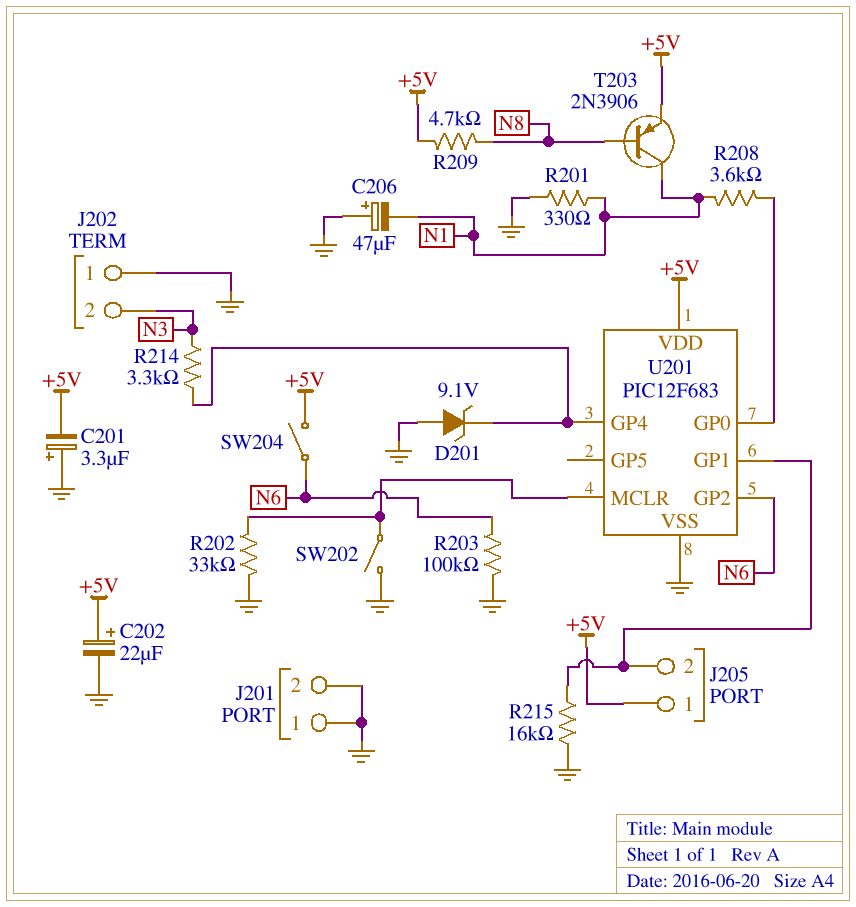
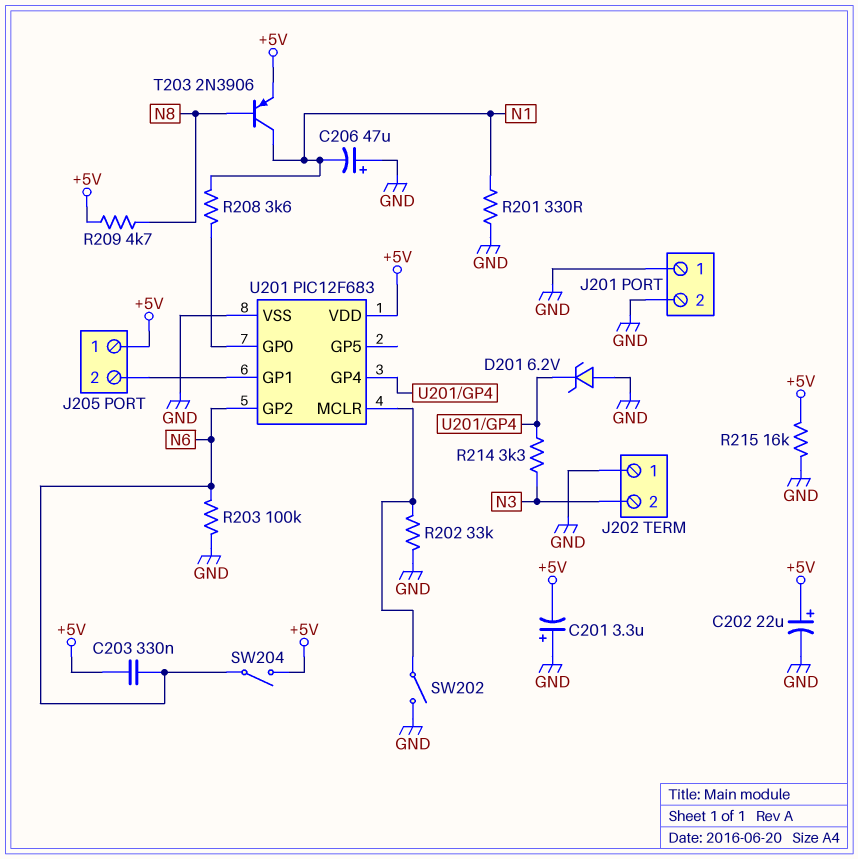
C203: none -> 330nF (+5V, N6)
D201: zener 9.1V (A GND, K U201/GP4) -> zener 6.2V (A GND, K U201/GP4)
R215: 16k (GND, J205/2) -> 16k (+5V, GND)

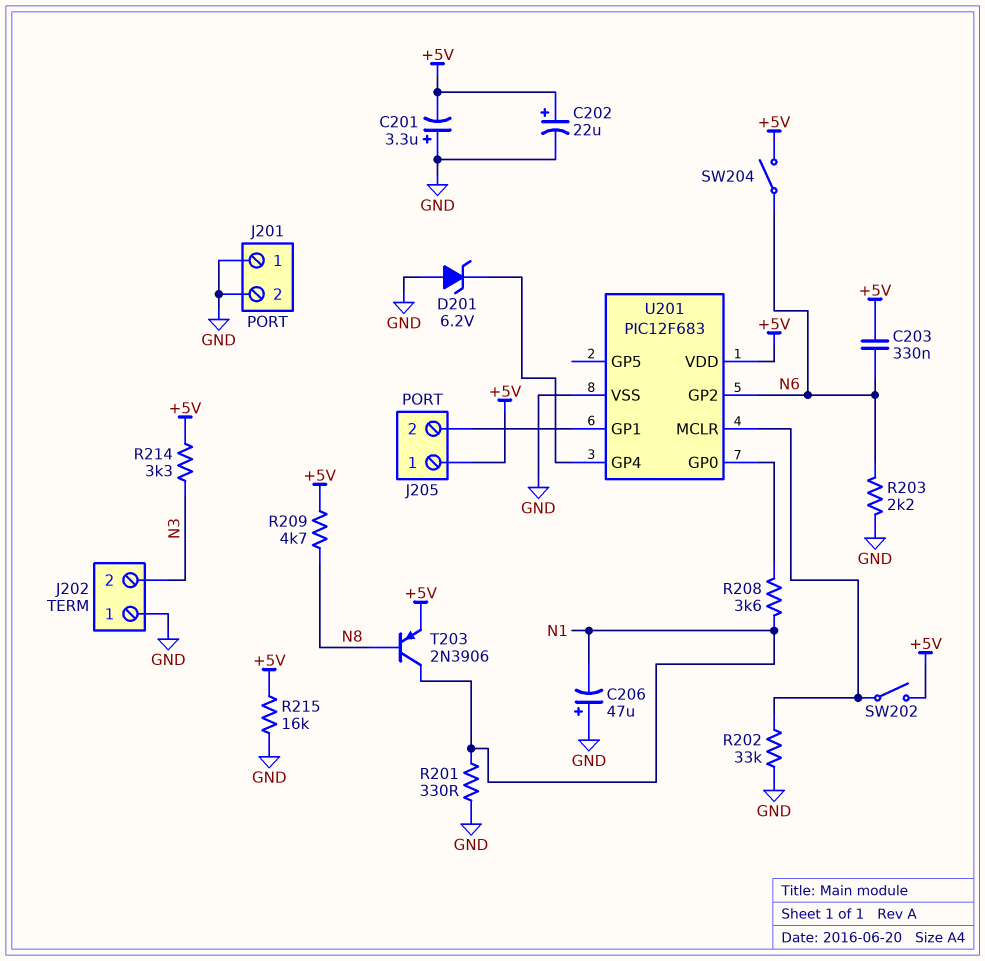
R203: 100k (GND, N6) -> 2.2k (GND, N6)
R214: 3.3k (N3, U201/GP4) -> 3.3k (+5V, N3)
SW202: switch (GND, U201/MCLR) -> switch (+5V, U201/MCLR)

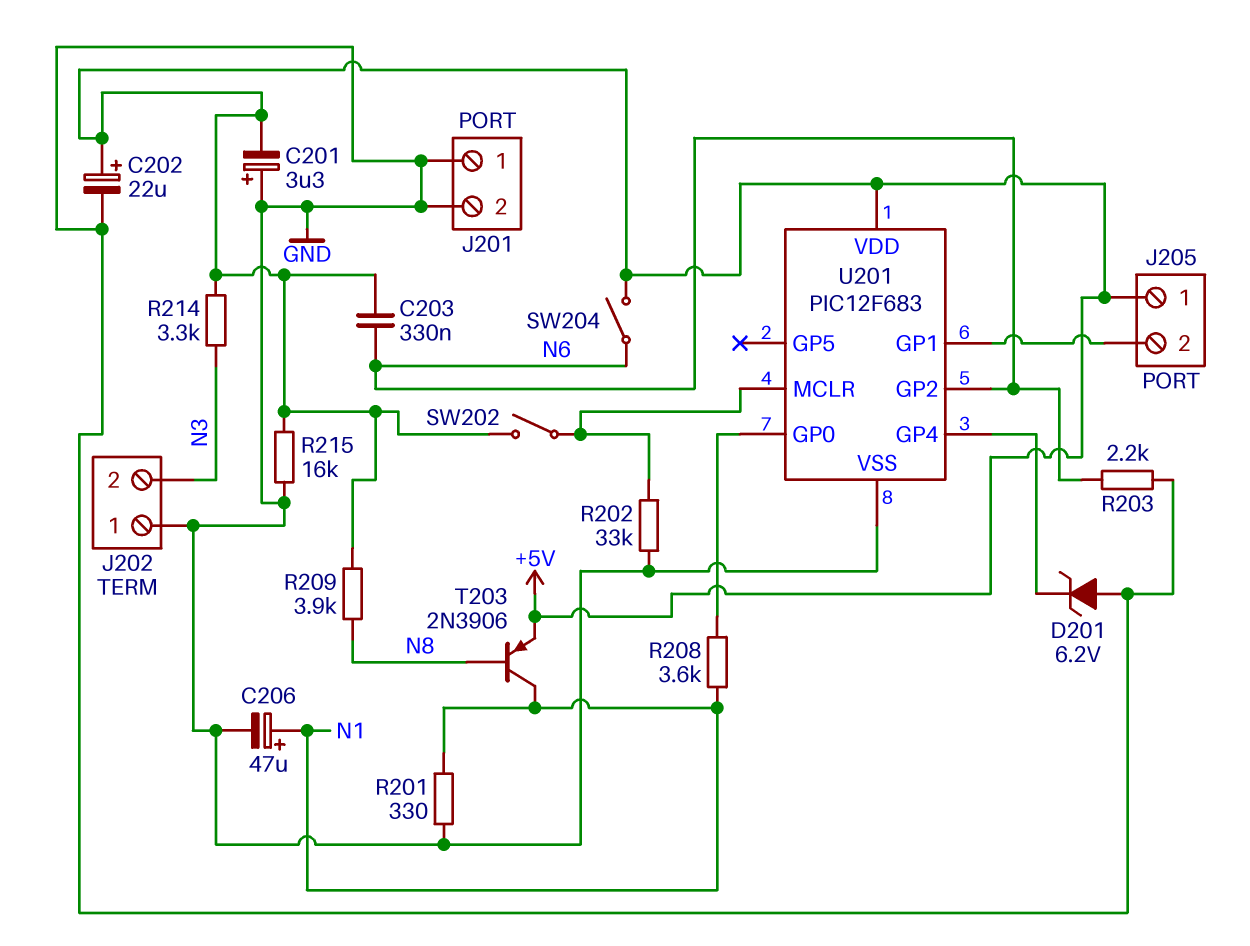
C206: 47uF (plus GND, minus N1) -> 47uF (plus N1, minus GND)
R209: 4.7k (+5V, N8) -> 3.9k (+5V, N8)

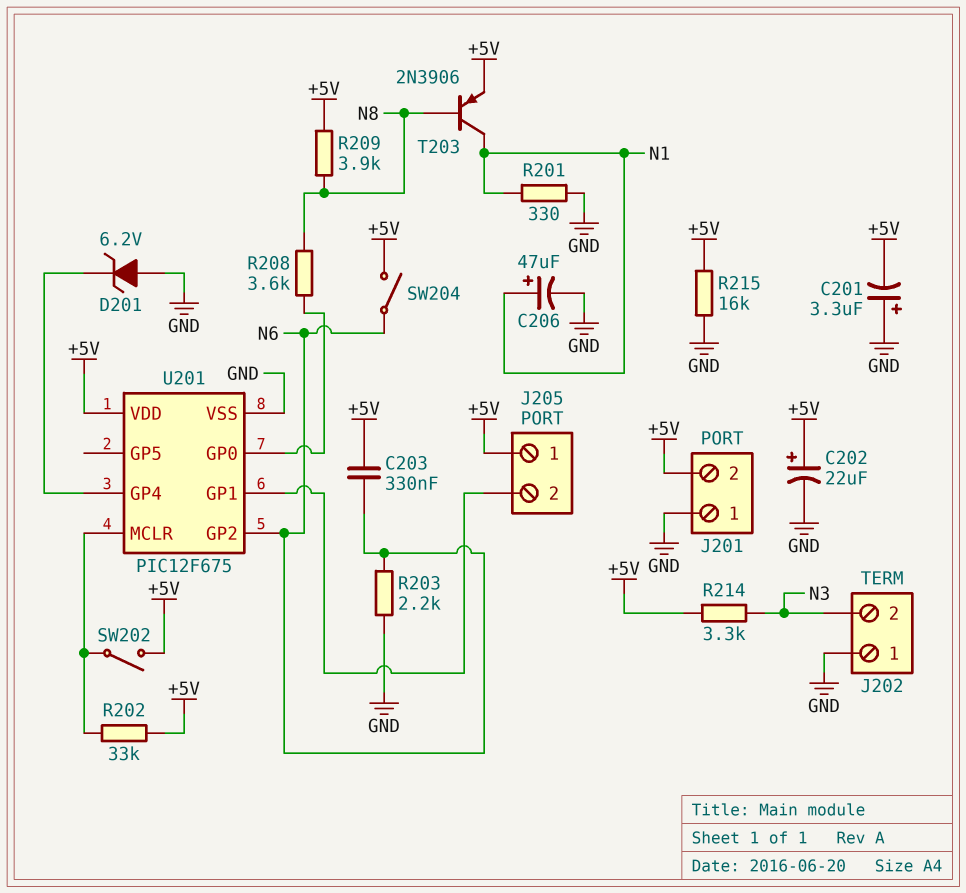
J201 pin 2: GND -> +5V
R202: 33k (GND, U201/MCLR) -> 33k (+5V, U201/MCLR)
R208: 3.6k (N1, U201/GP0) -> 3.6k (N8, U201/GP0)
U201: PIC12F683 -> PIC12F675

